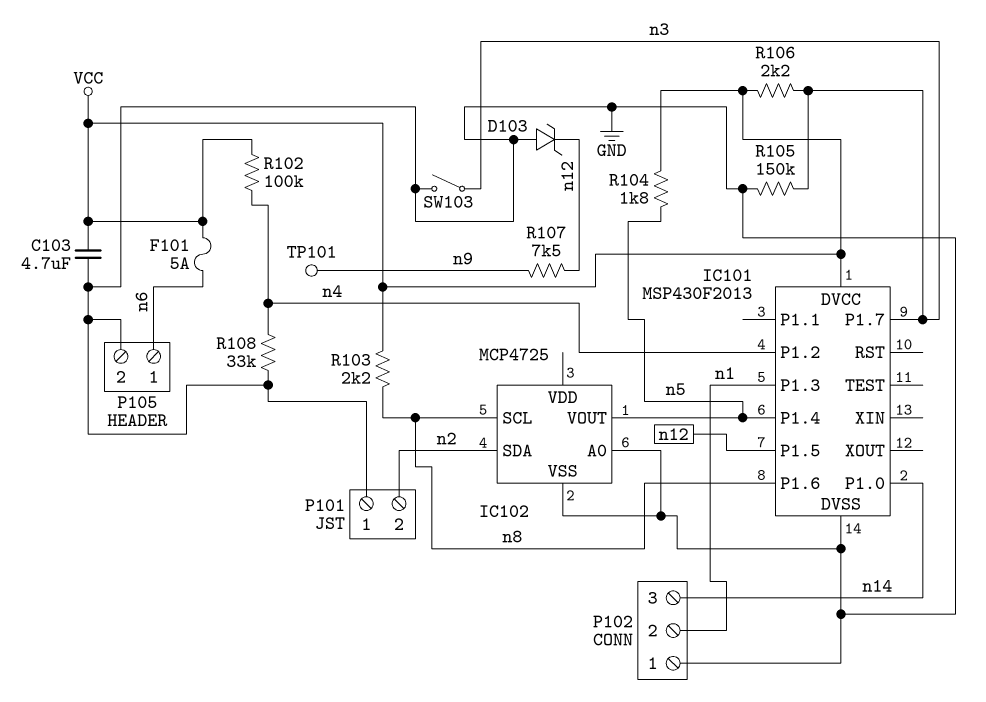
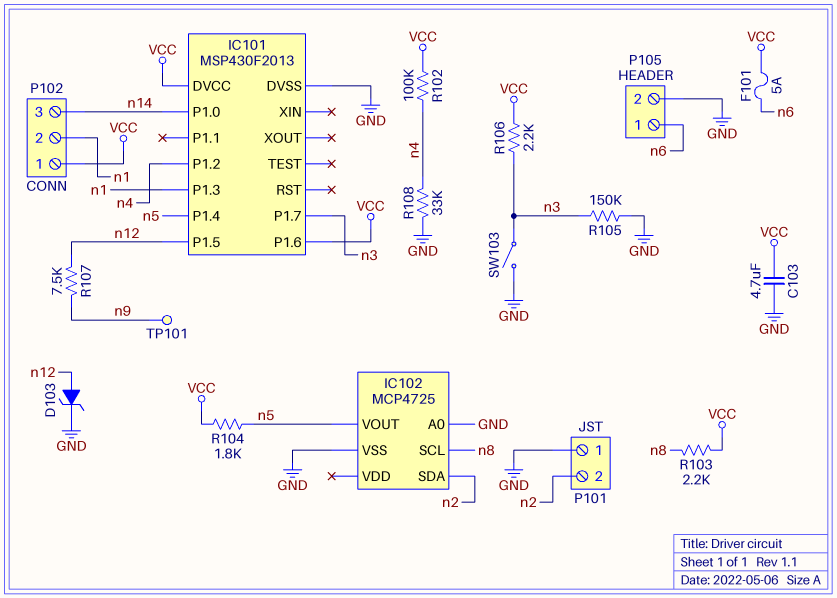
D103: zener (A GND, K n12) -> zener (A n12, K GND)
IC101 pin P1.6: n8 -> VCC
P102 pin 1: GND -> VCC

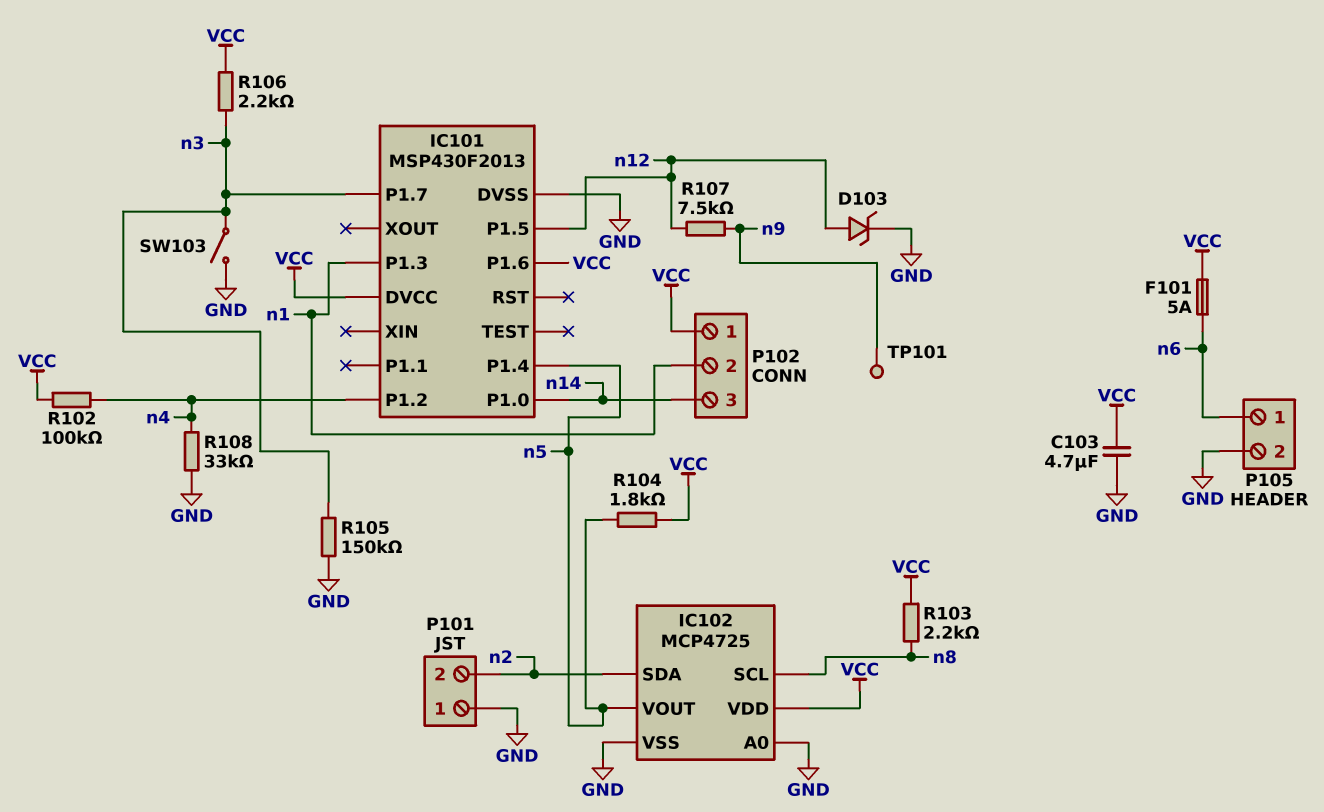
IC102 pin VDD: none -> VCC

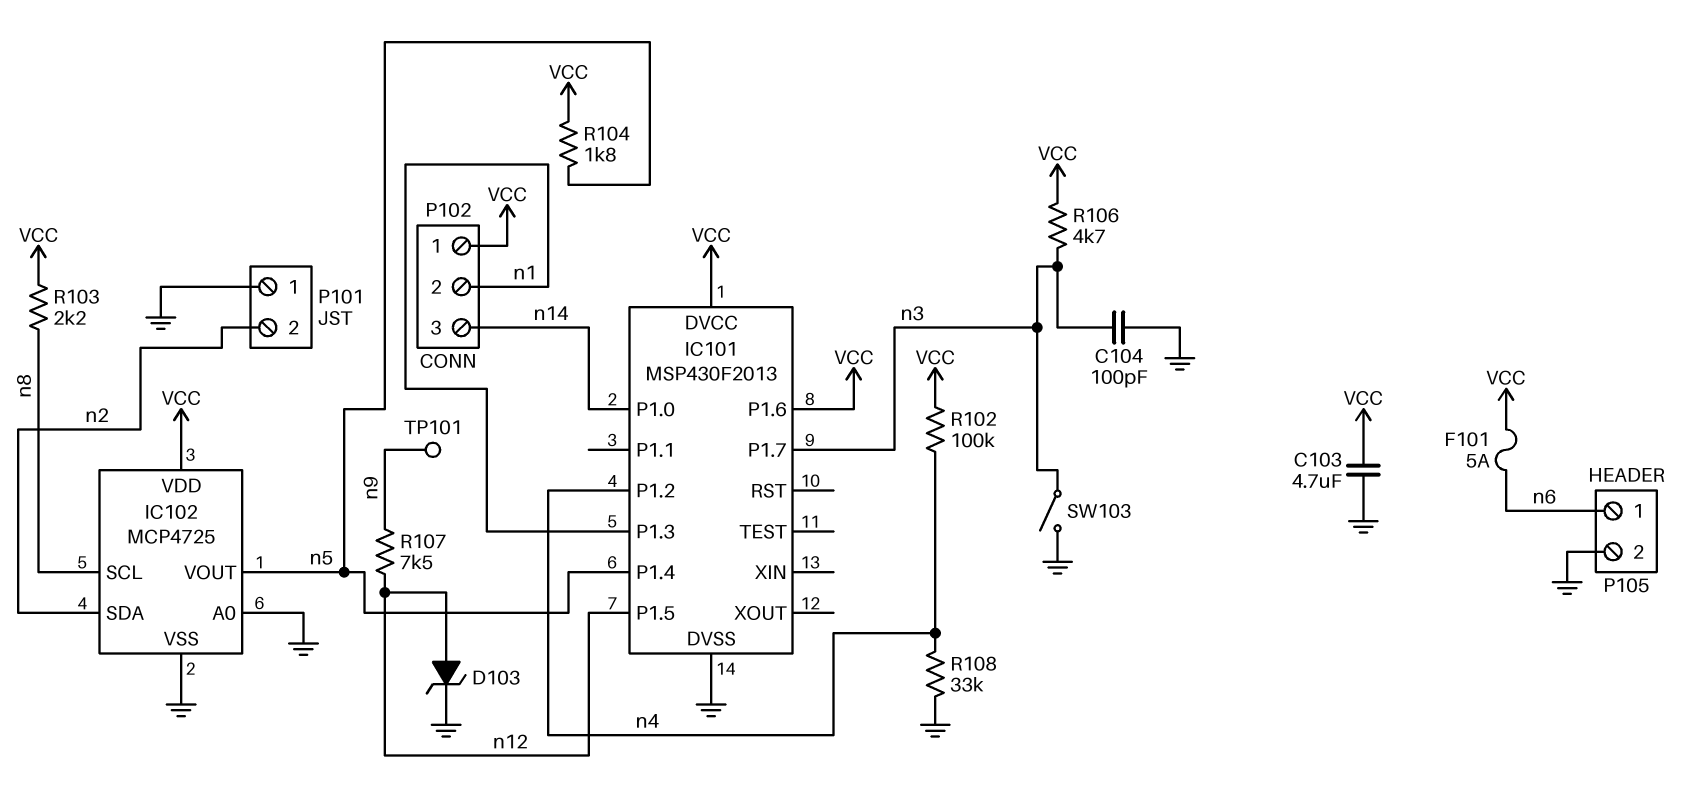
C104: none -> 100pF (GND, n3)
R105: 150k (GND, n3) -> none
R106: 2.2k (VCC, n3) -> 4.7k (VCC, n3)

